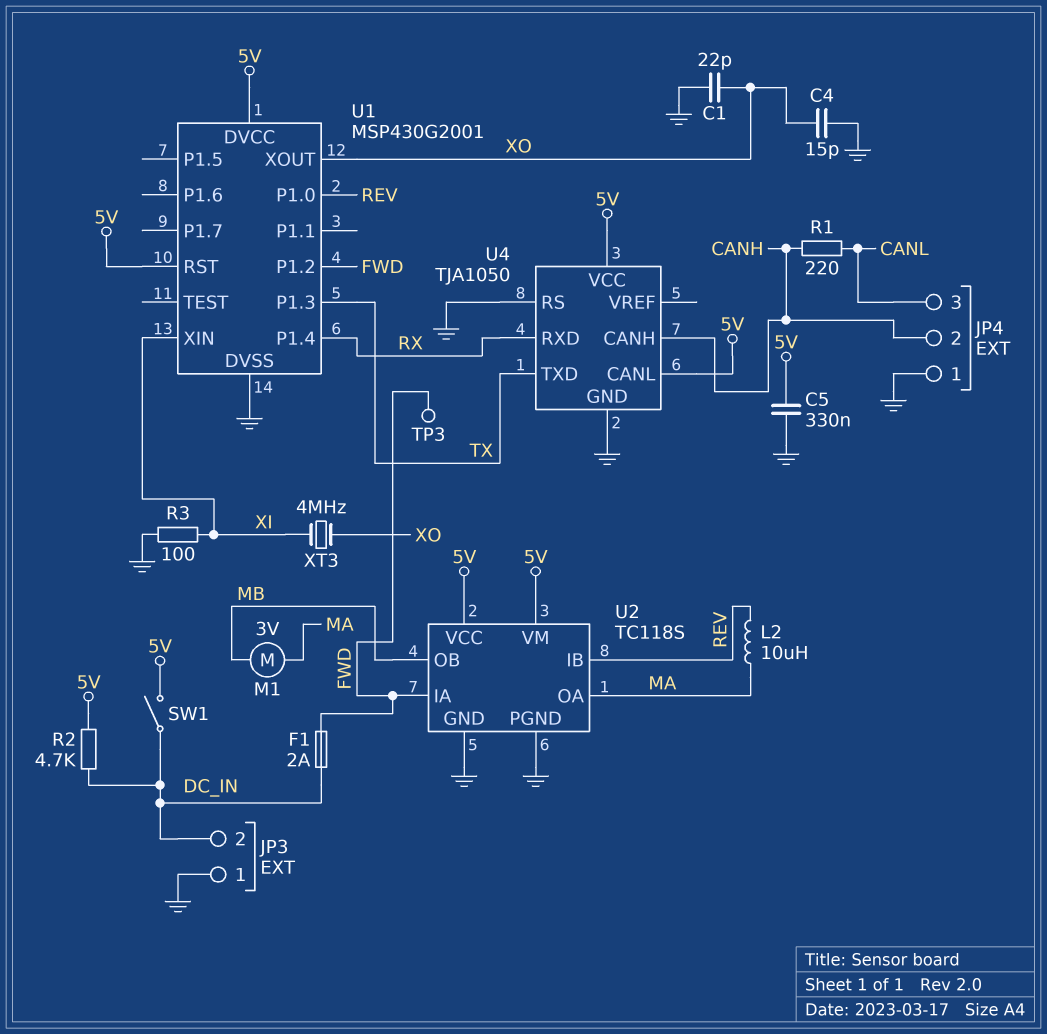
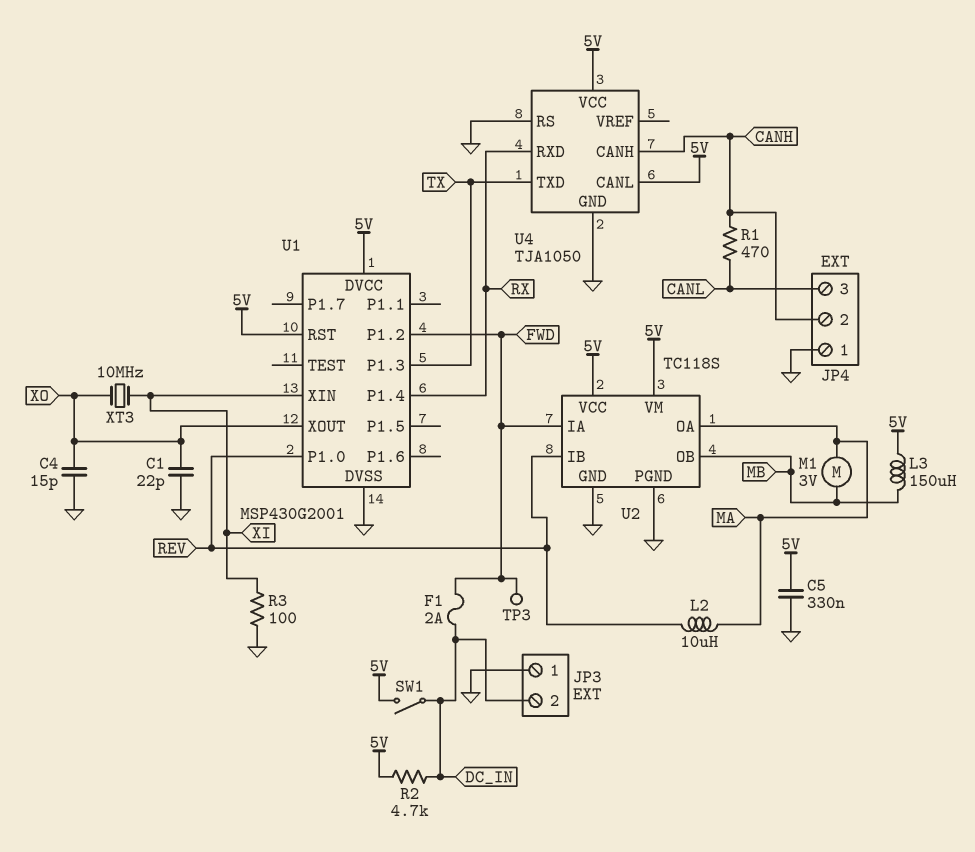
L3: none -> 150uH (5V, MB)
R1: 220 (CANH, CANL) -> 470 (CANH, CANL)
XT3: 4MHz (XI, XO) -> 10MHz (XI, XO)

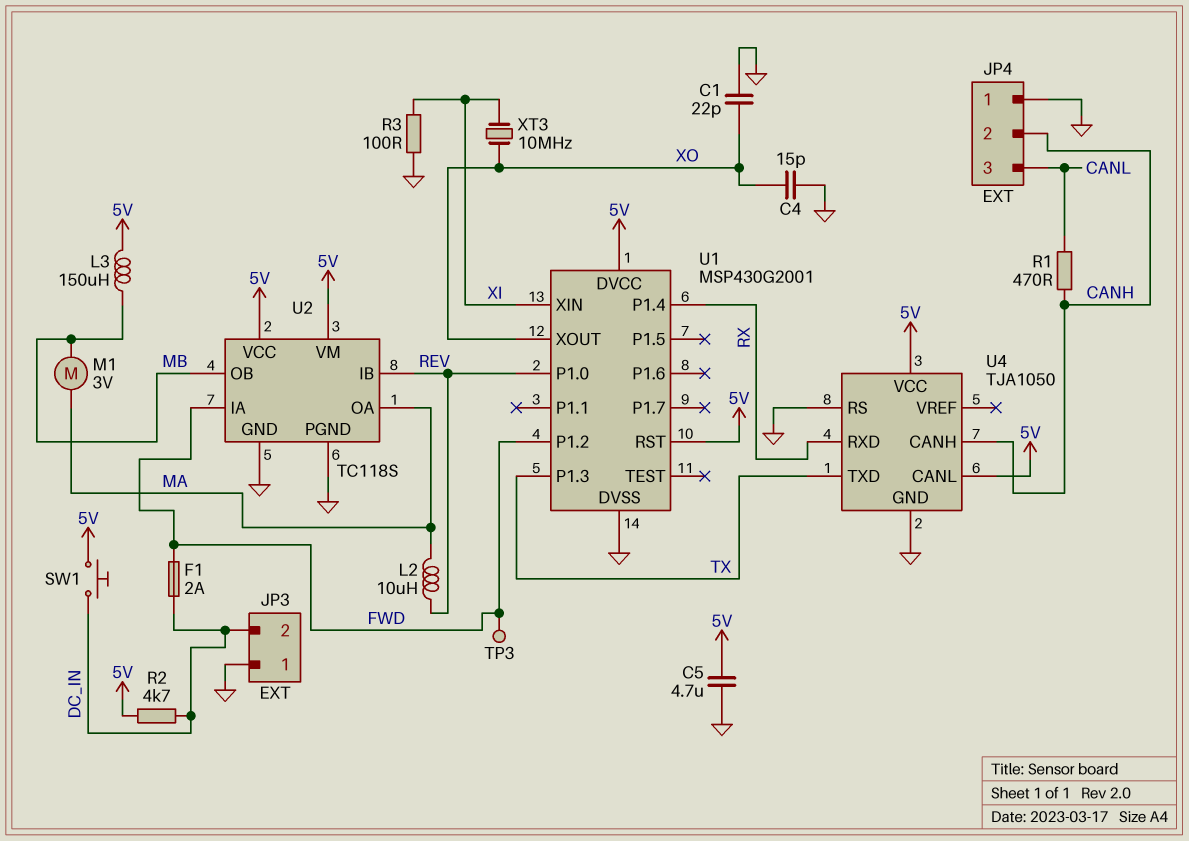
C5: 330nF (5V, GND) -> 4.7uF (5V, GND)
SW1: switch (5V, DC_IN) -> button (5V, DC_IN)

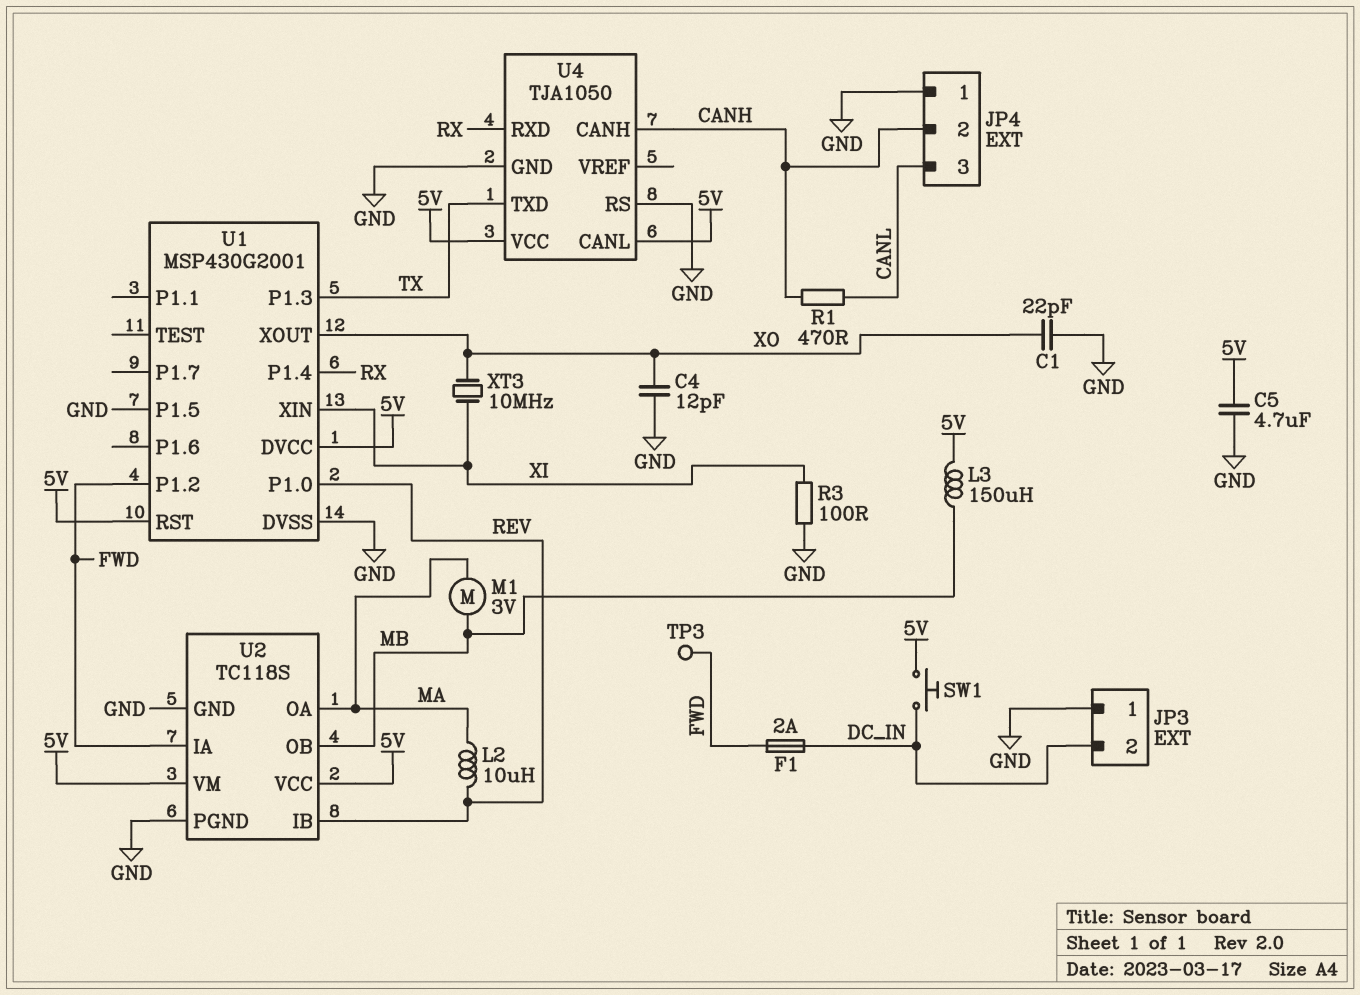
C4: 15pF (GND, XO) -> 12pF (GND, XO)
R2: 4.7k (5V, DC_IN) -> none
U1 pin P1.5: none -> GND

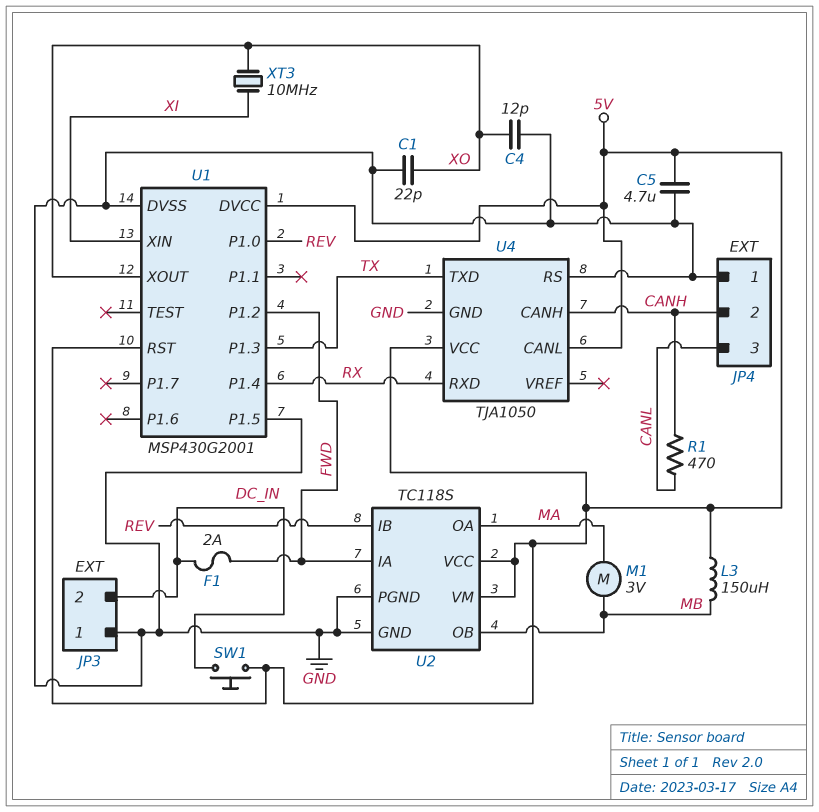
L2: 10uH (MA, REV) -> none
R3: 100 (GND, XI) -> none
TP3: test point (FWD) -> none

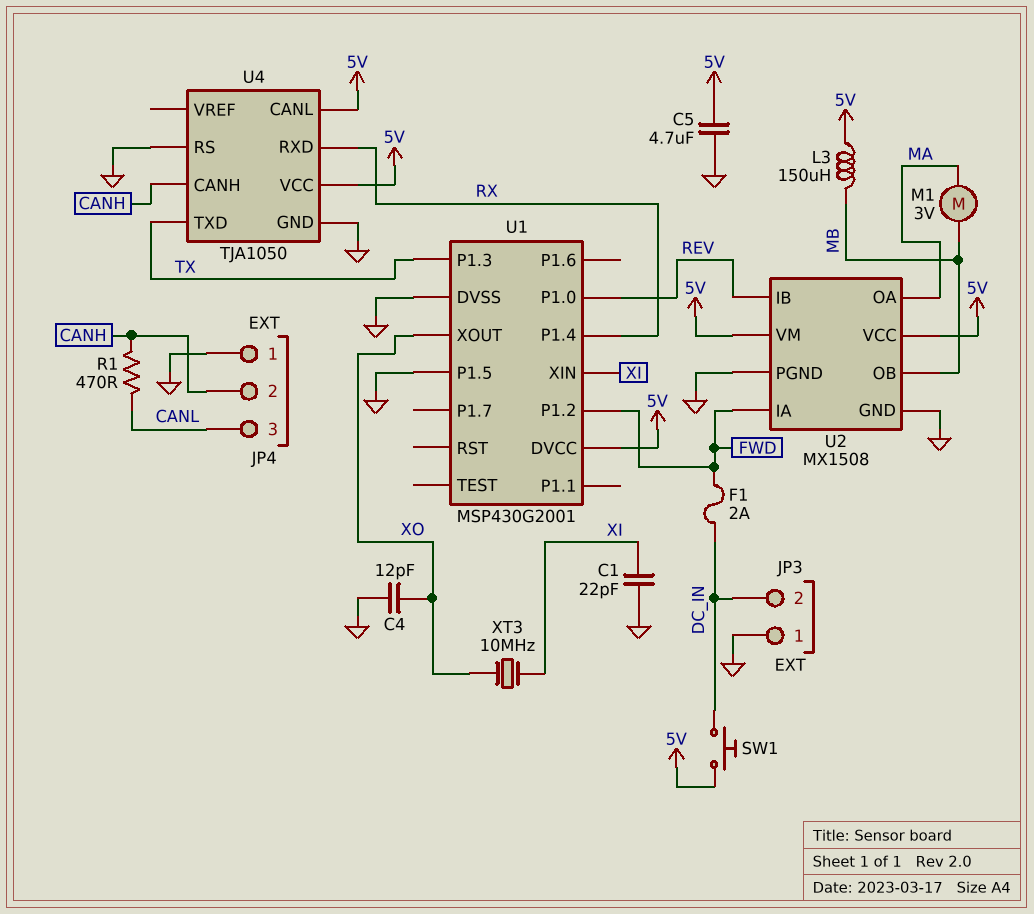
C1: 22pF (GND, XO) -> 22pF (GND, XI)
U1 pin RST: 5V -> none
U2: TC118S -> MX1508

